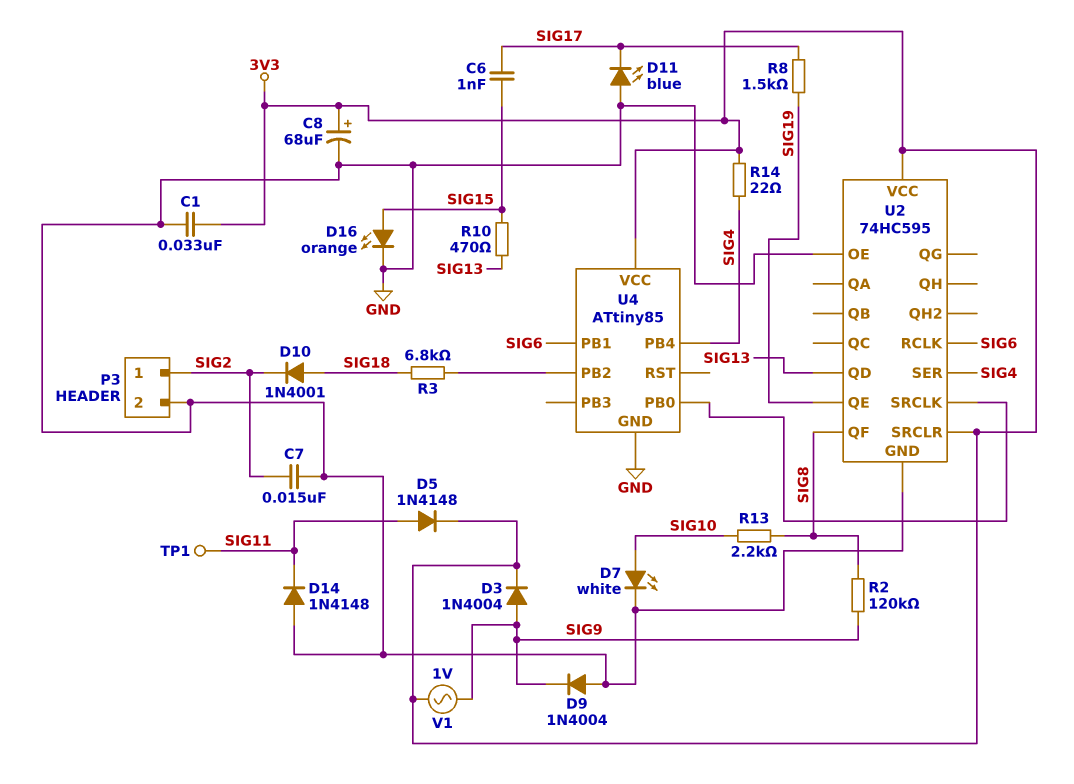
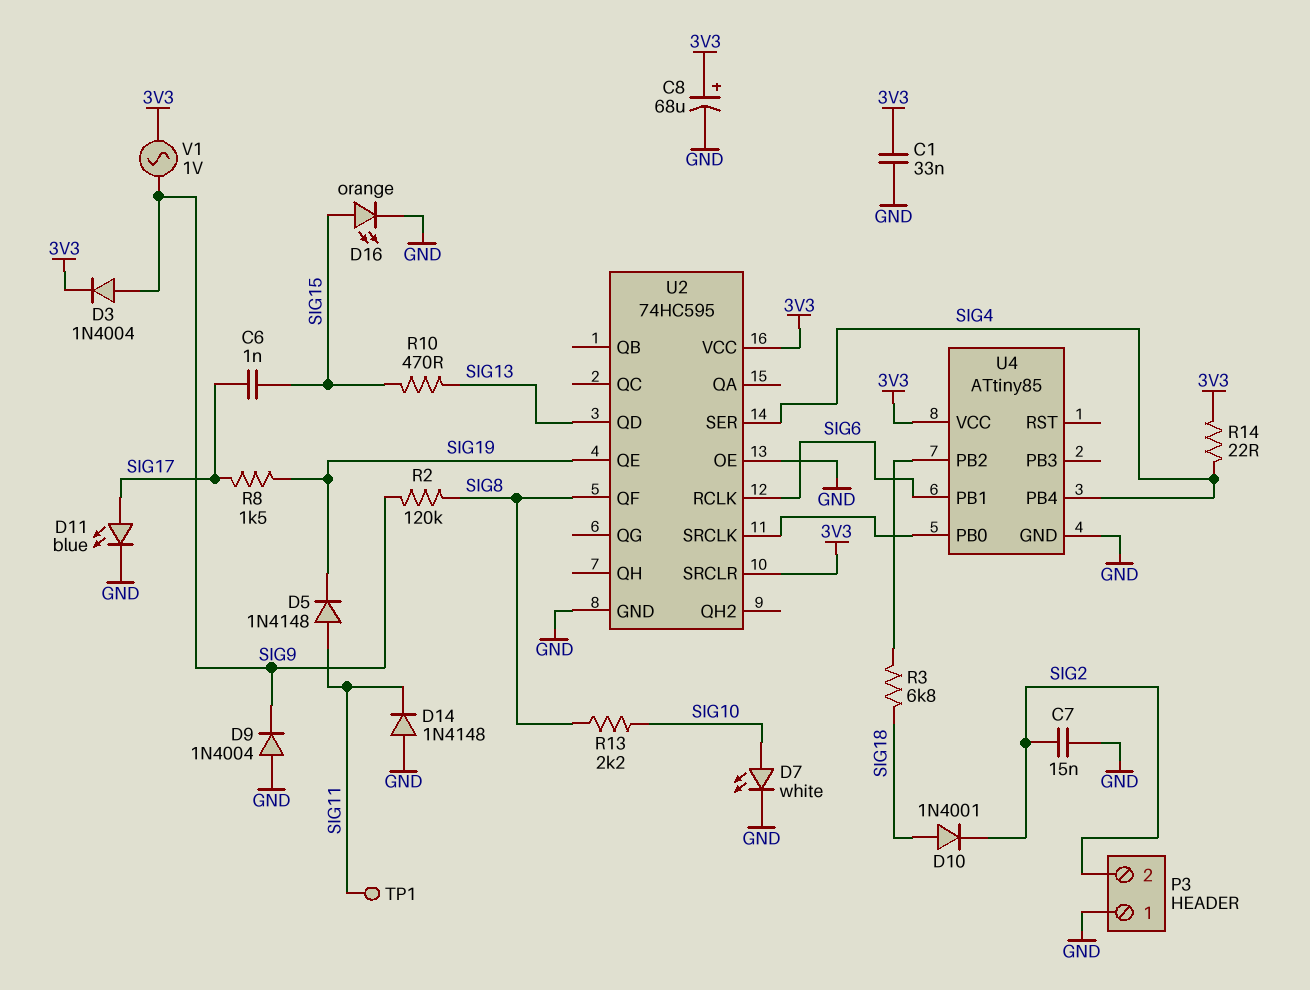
D5: diode 1N4148 (A SIG11, K 3V3) -> diode 1N4148 (A SIG11, K SIG19)
D11: LED blue (A GND, K SIG17) -> LED blue (A SIG17, K GND)
P3 pin 1: SIG2 -> GND
P3 pin 2: GND -> SIG2

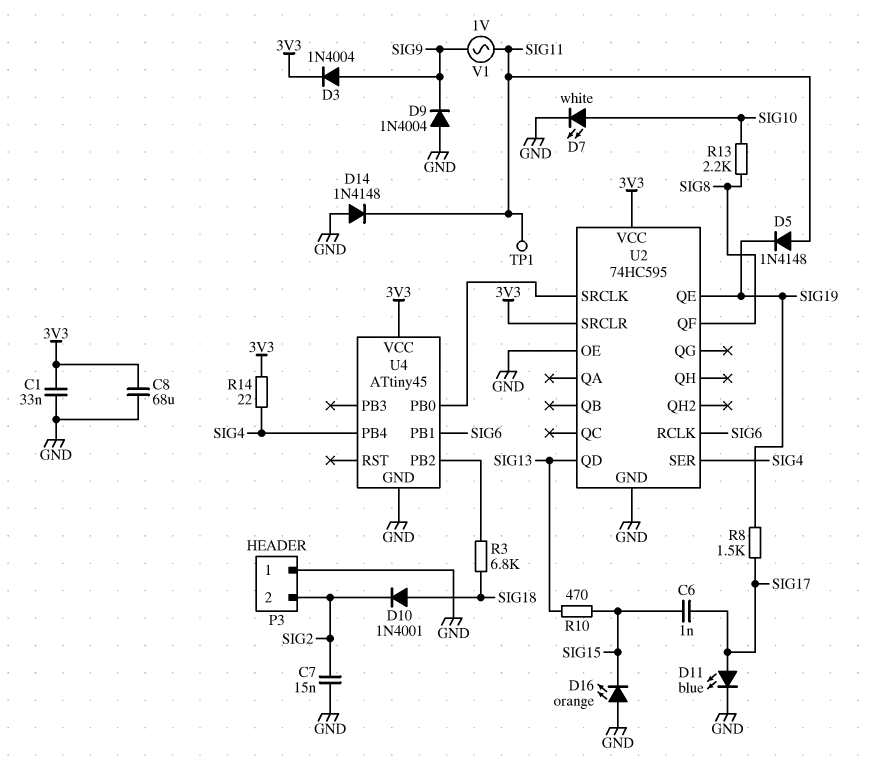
C8: 68uF (plus 3V3, minus GND) -> 68uF (3V3, GND)
D16: LED orange (A SIG15, K GND) -> LED orange (A GND, K SIG15)
R2: 120k (SIG8, SIG9) -> none
U4: ATtiny85 -> ATtiny45
V1: AC 1V (3V3, SIG9) -> AC 1V (SIG9, SIG11)

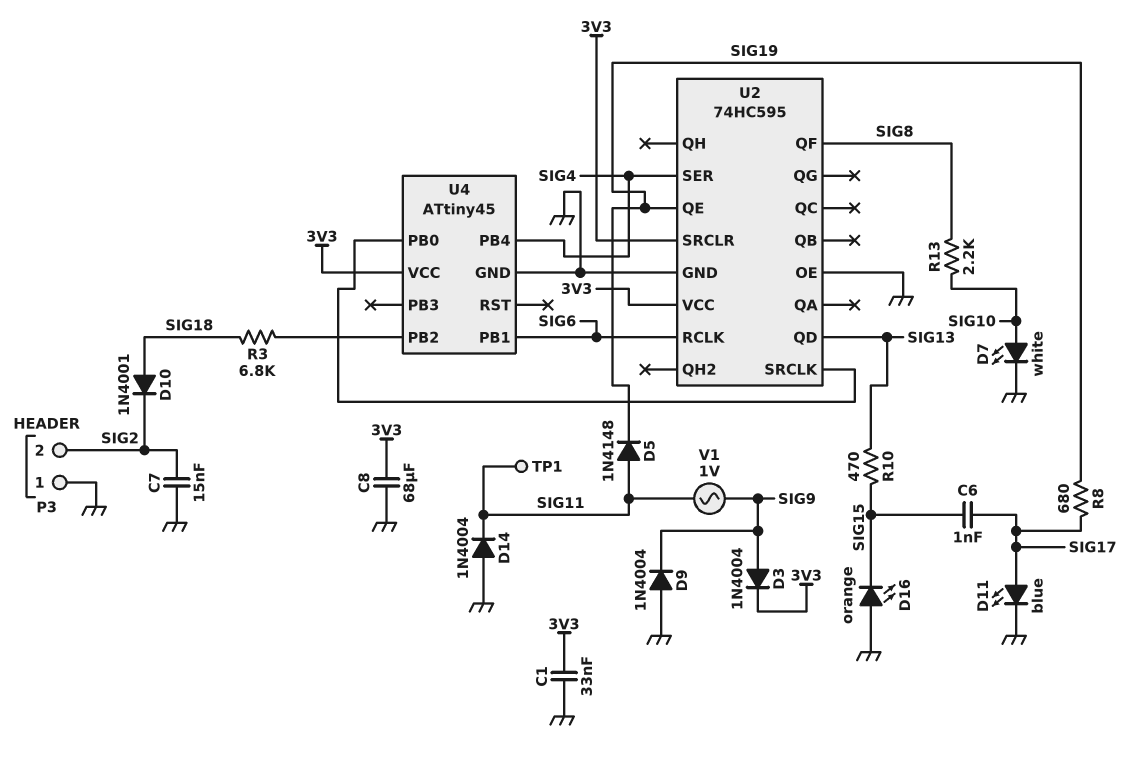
D14: diode 1N4148 (A GND, K SIG11) -> diode 1N4004 (A GND, K SIG11)
R8: 1.5k (SIG17, SIG19) -> 680 (SIG17, SIG19)
R14: 22 (3V3, SIG4) -> none

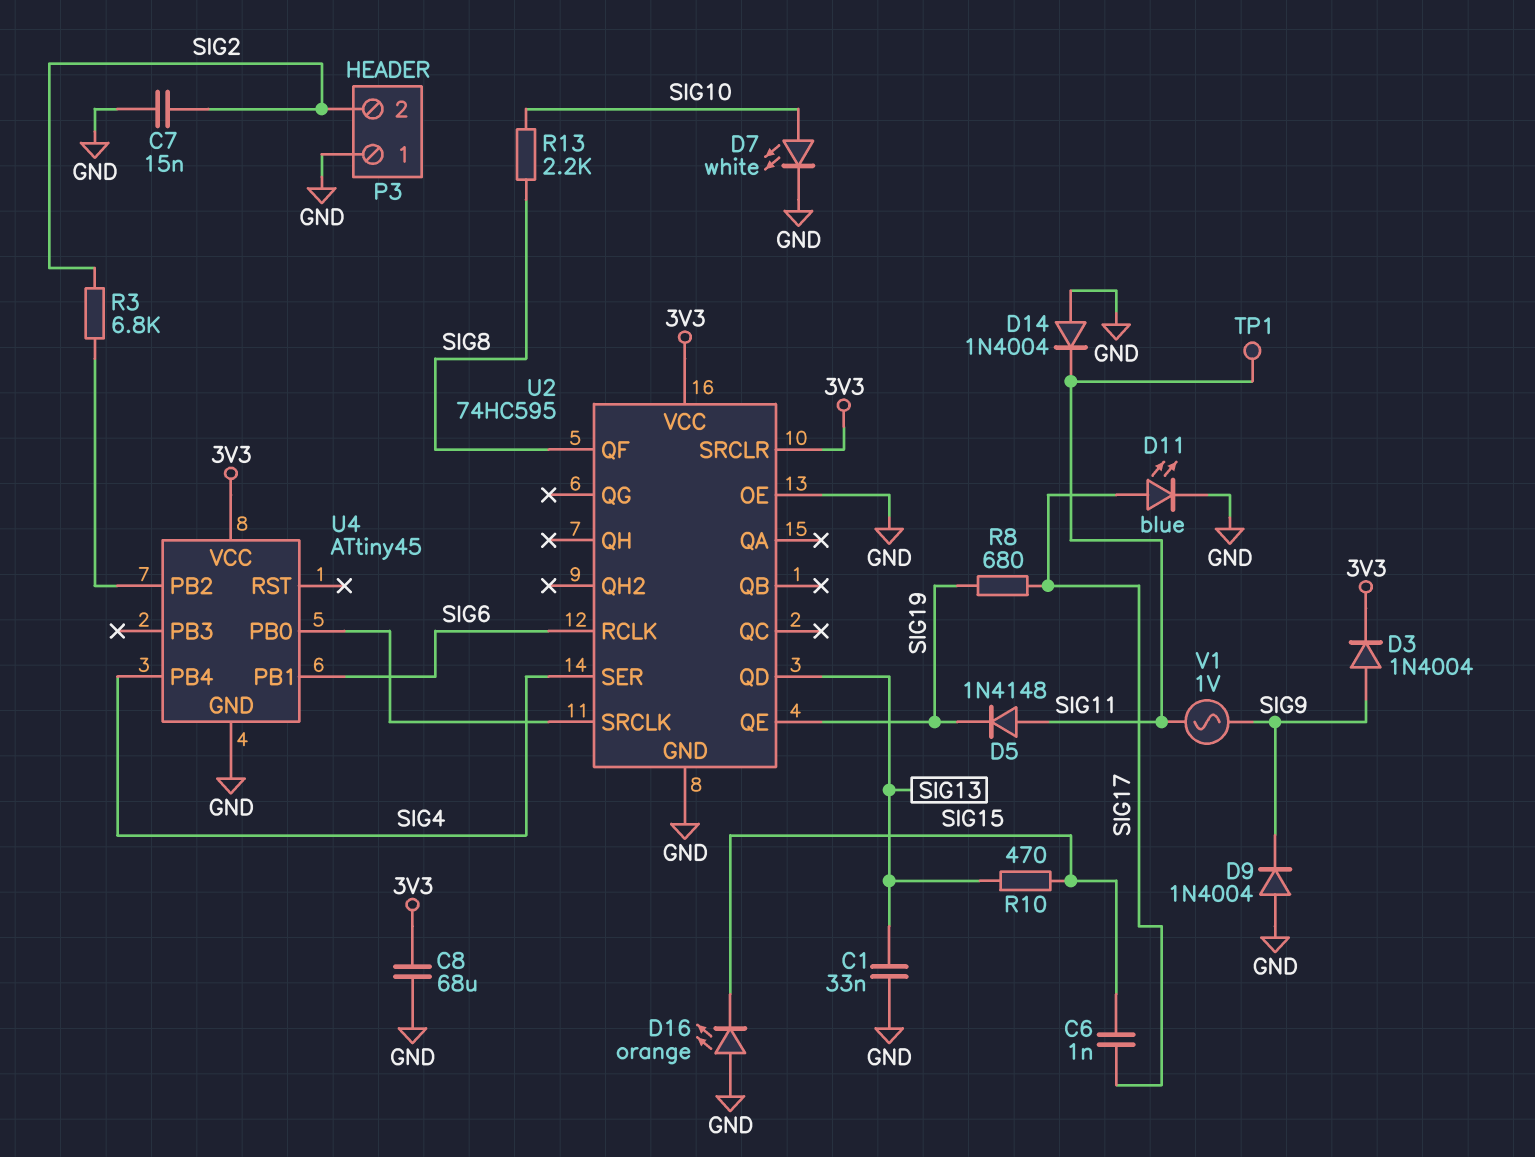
C1: 33nF (3V3, GND) -> 33nF (GND, SIG13)
D10: diode 1N4001 (A SIG18, K SIG2) -> none
R3: 6.8k (SIG18, U4/PB2) -> 6.8k (SIG2, U4/PB2)

